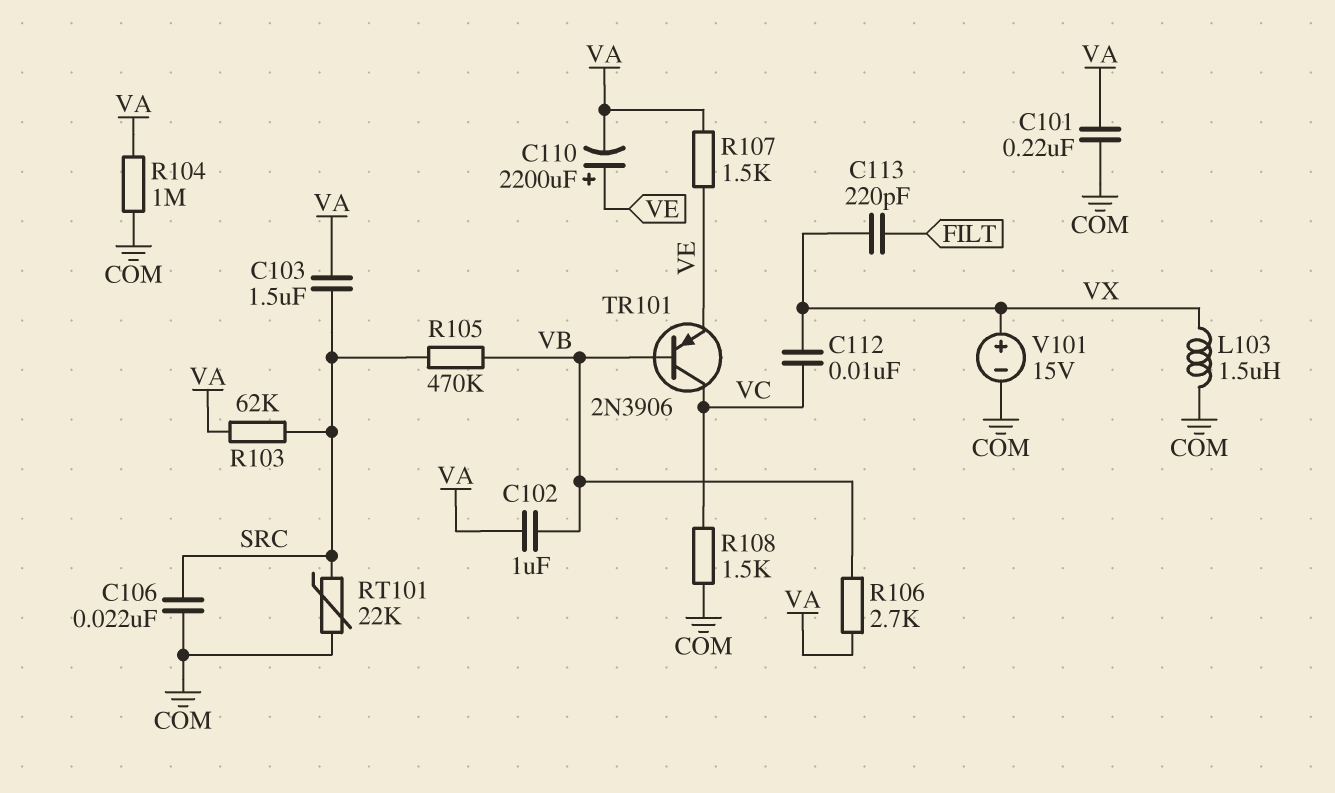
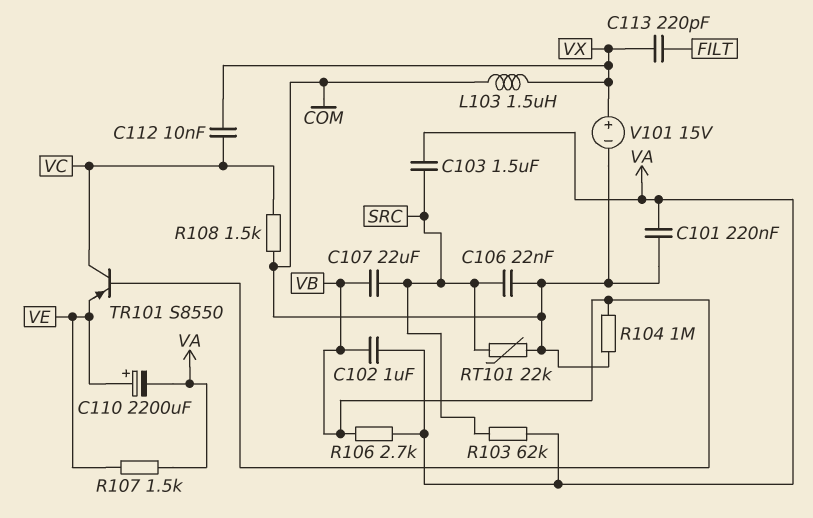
C107: none -> 22uF (SRC, VB)
R104: 1M (COM, VA) -> 1M (COM, VB)
R105: 470k (SRC, VB) -> none
TR101: PNP 2N3906 (B VB, C VC, E VE) -> PNP S8550 (B VB, C VC, E VE)

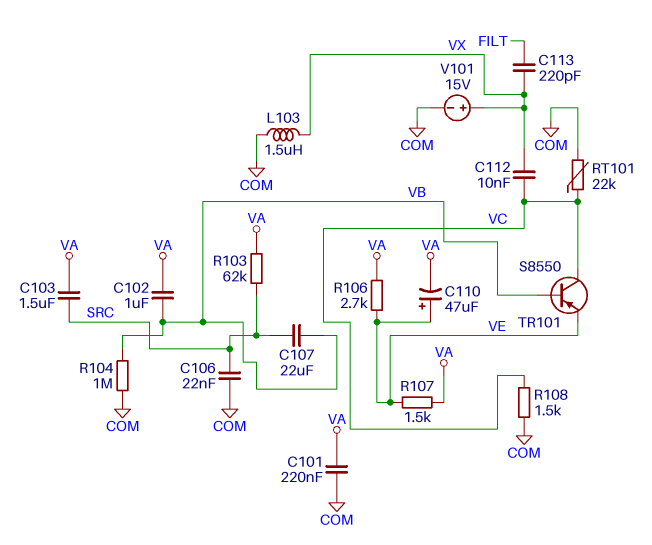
C110: 2200uF (plus VE, minus VA) -> 47uF (plus VE, minus VA)
R106: 2.7k (VA, VB) -> 2.7k (VA, VE)
RT101: 22k (COM, SRC) -> 22k (COM, VC)

